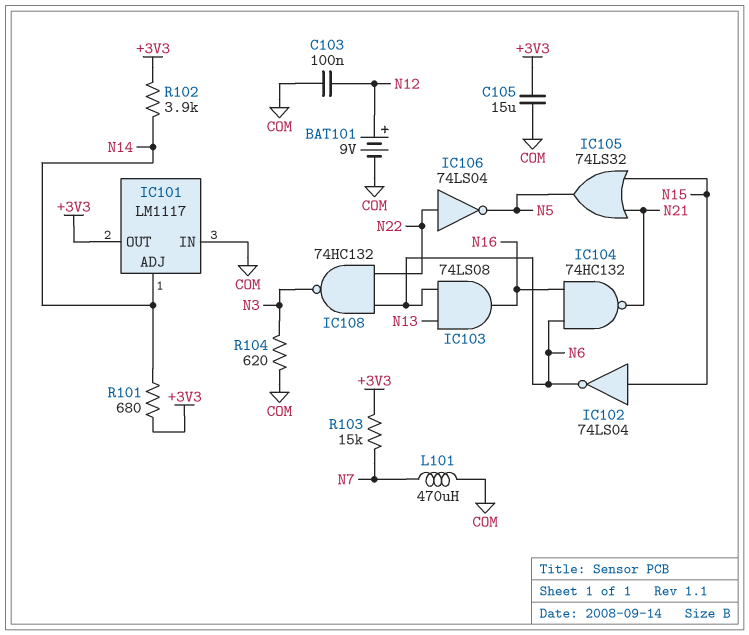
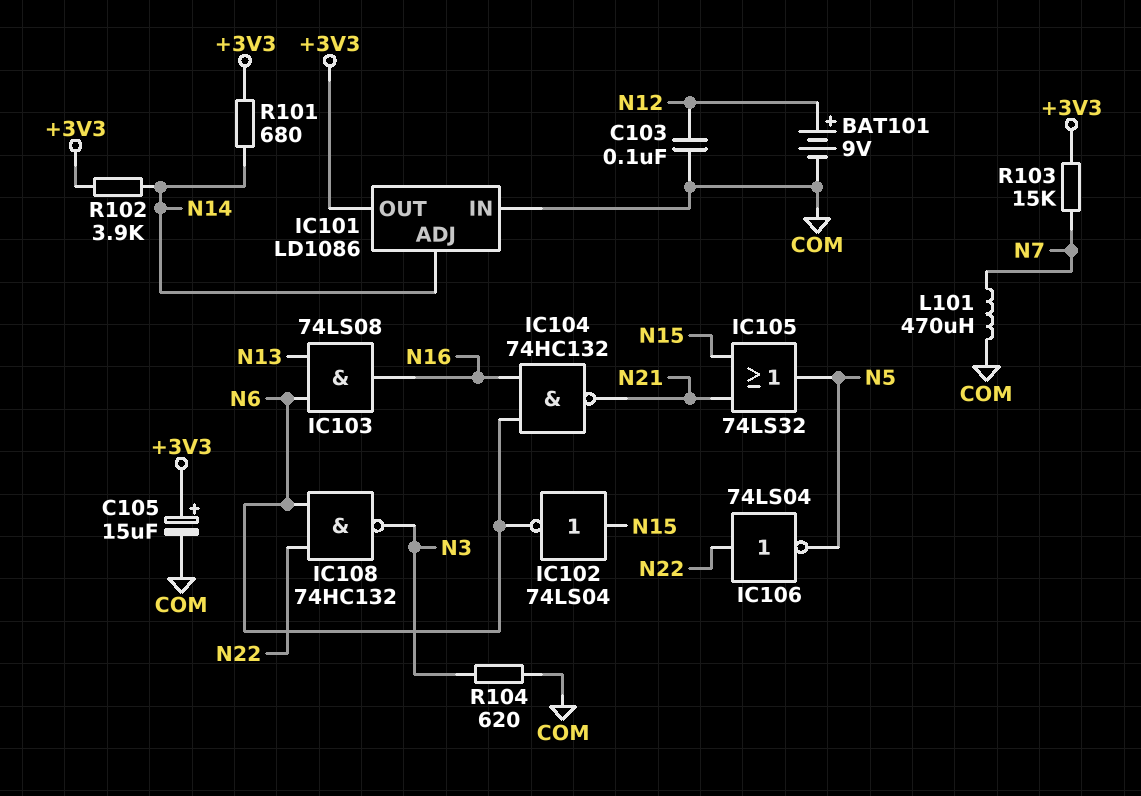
C105: 15uF (+3V3, COM) -> 15uF (plus +3V3, minus COM)
IC101: LM1117 -> LD1086

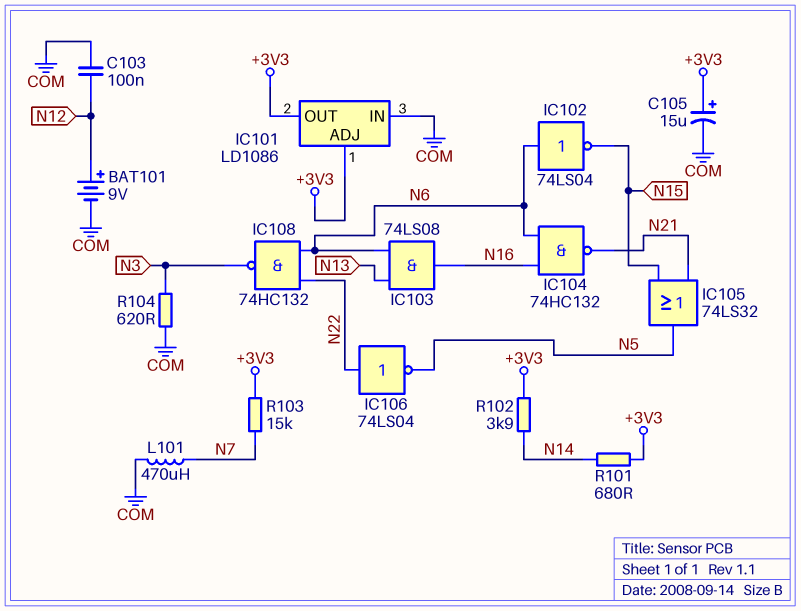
IC101 pin ADJ: N14 -> +3V3
IC102: NOT 74LS04 (in N15, out N6) -> NOT 74LS04 (in N6, out N15)

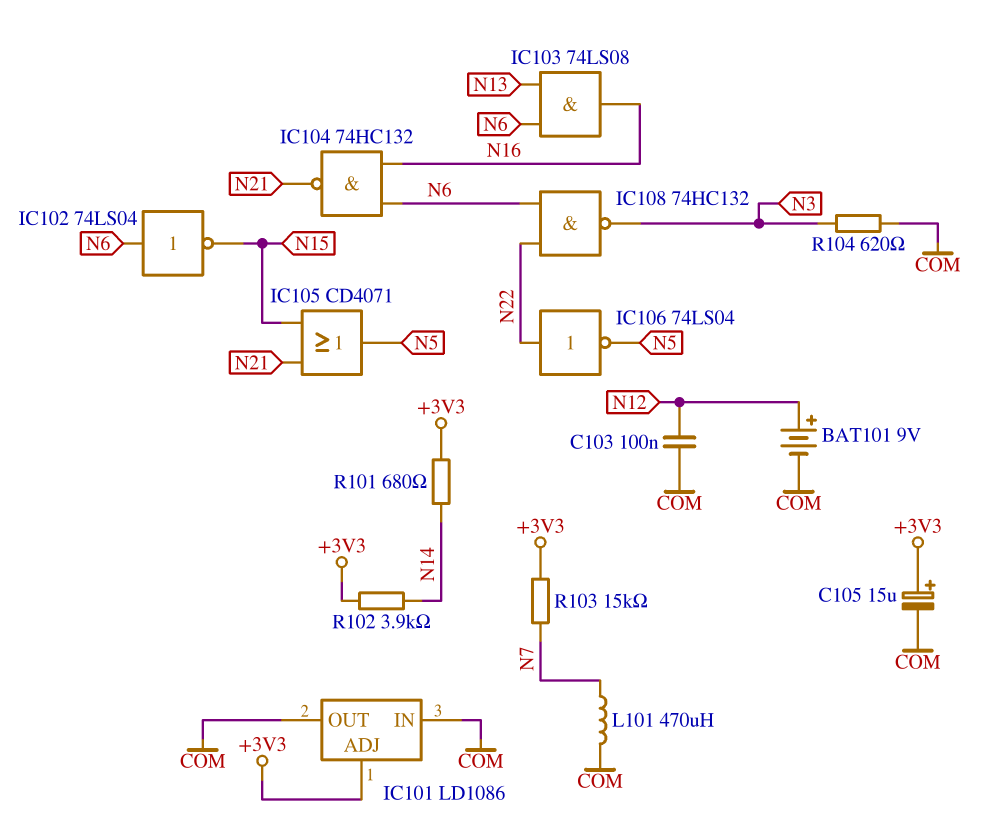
IC101 pin OUT: +3V3 -> COM
IC105: OR 74LS32 (in N15, in N21, out N5) -> OR CD4071 (in N15, in N21, out N5)

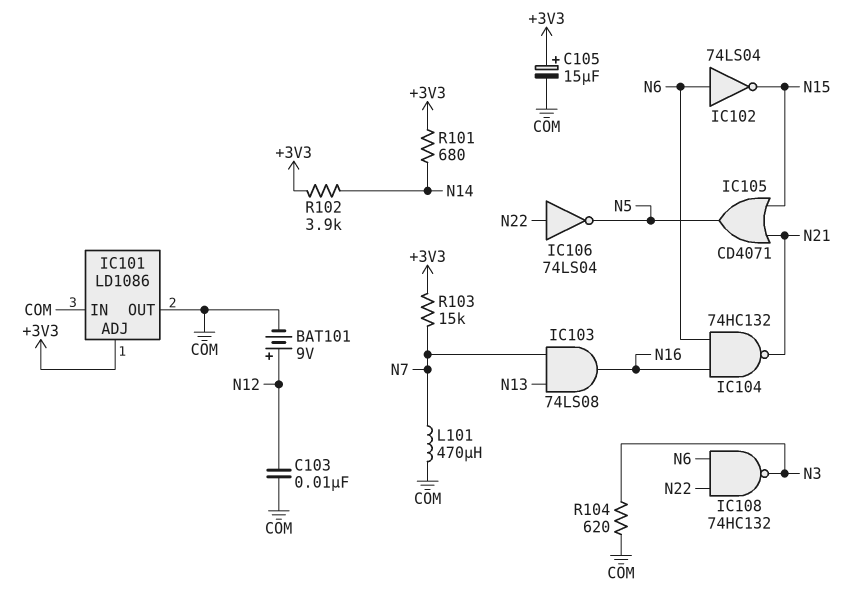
C103: 100nF (COM, N12) -> 10nF (COM, N12)
IC103: AND 74LS08 (in N6, in N13, out N16) -> AND 74LS08 (in N7, in N13, out N16)

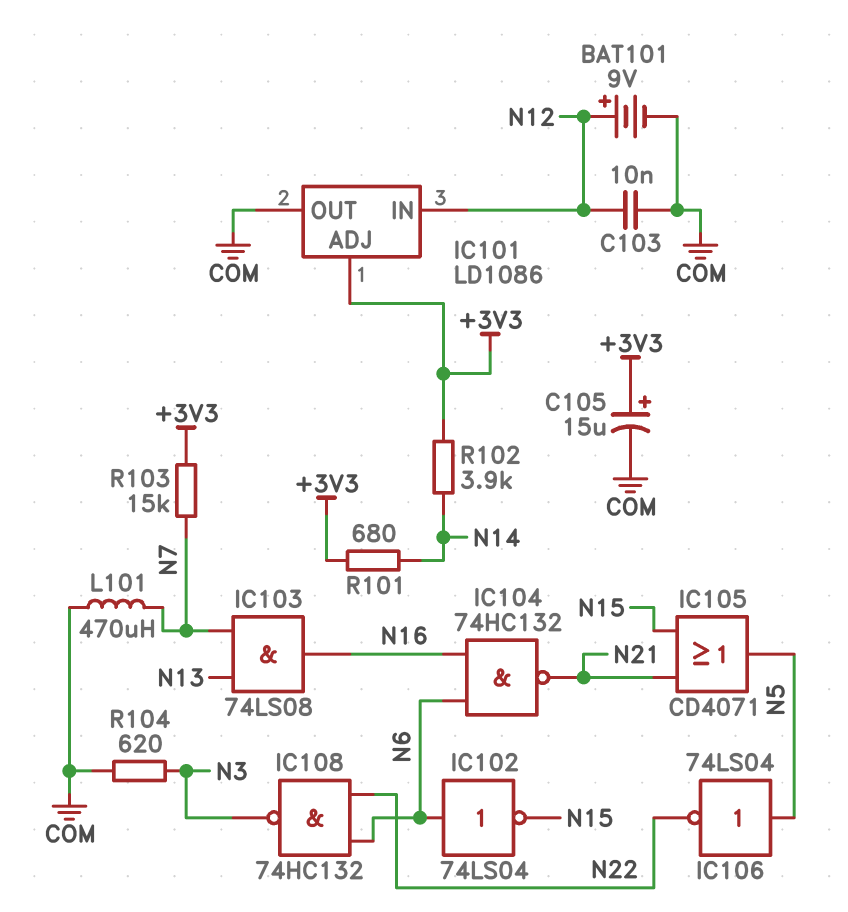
IC101 pin IN: COM -> N12
IC106: NOT 74LS04 (in N22, out N5) -> NOT 74LS04 (in N5, out N22)

